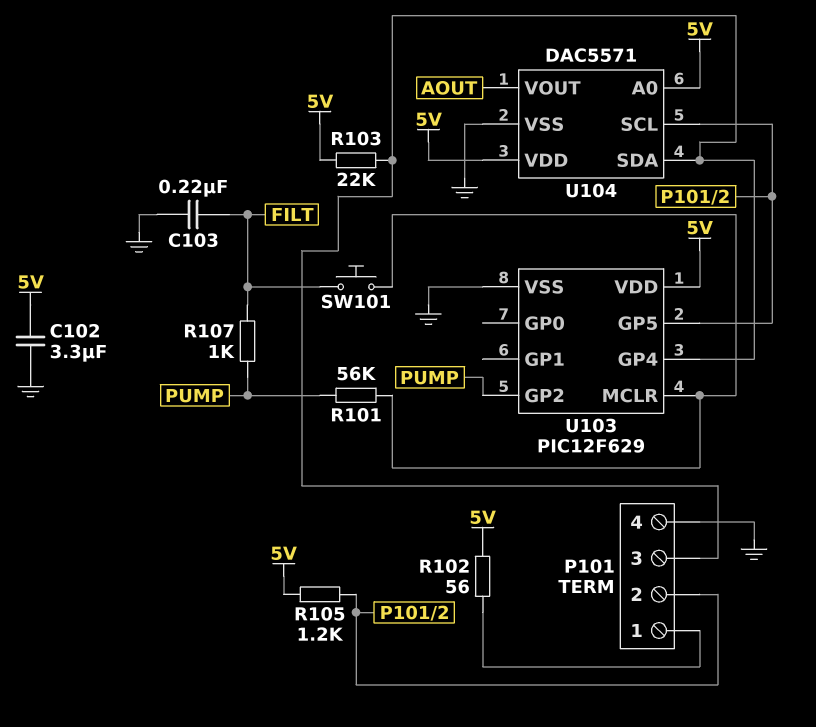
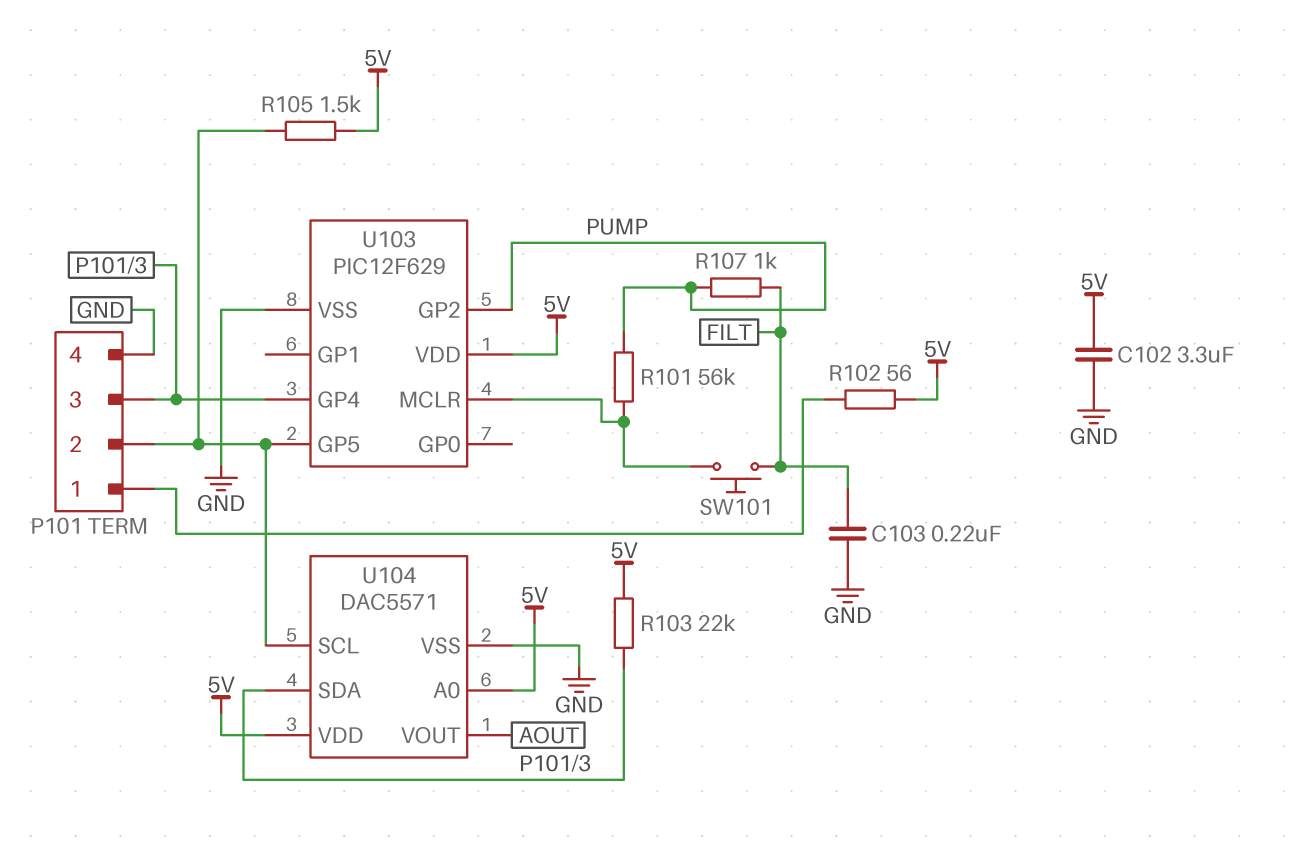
R105: 1.2k (5V, P101/2) -> 1.5k (5V, P101/2)

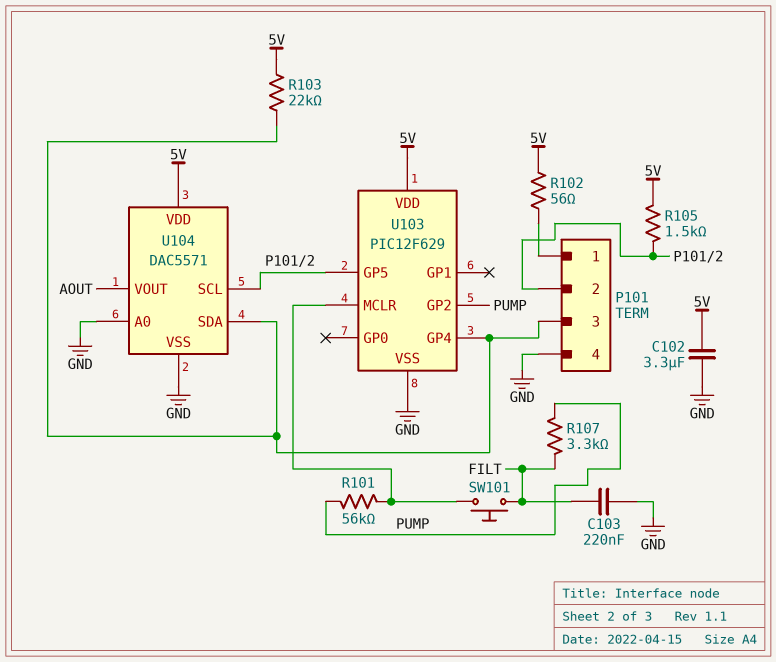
R107: 1k (FILT, PUMP) -> 3.3k (FILT, PUMP)
U104 pin A0: 5V -> GND

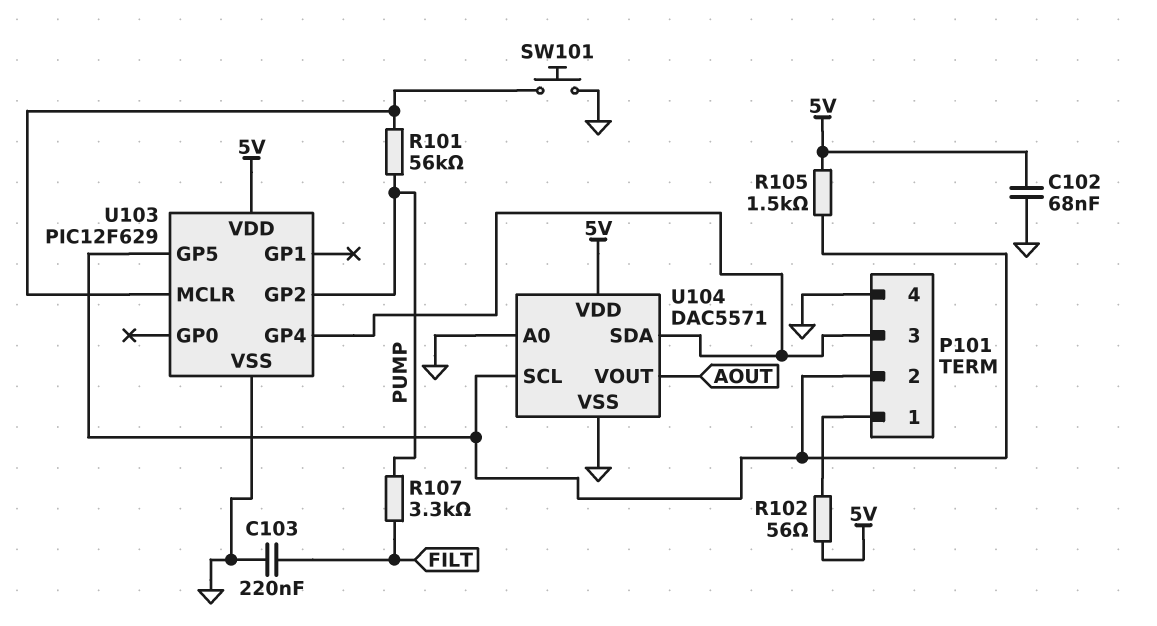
C102: 3.3uF (5V, GND) -> 68nF (5V, GND)
R103: 22k (5V, P101/3) -> none
SW101: button (FILT, U103/MCLR) -> button (GND, U103/MCLR)

